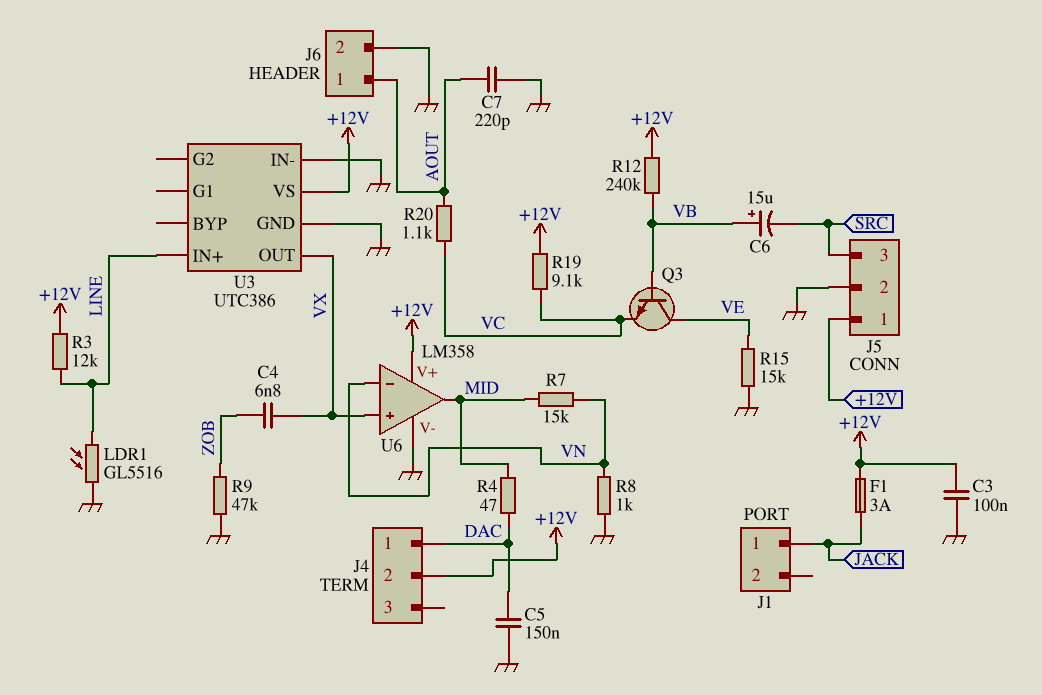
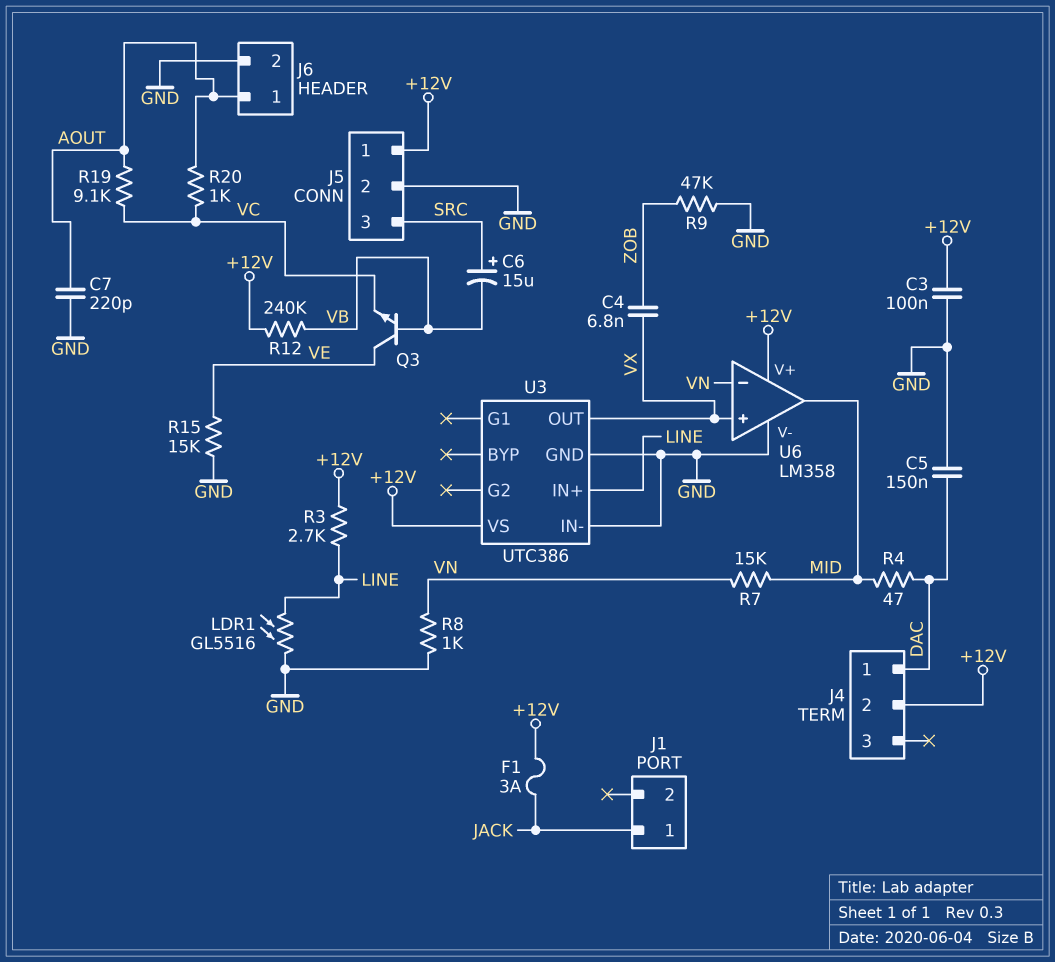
C6: 15uF (plus VB, minus SRC) -> 15uF (plus SRC, minus VB)
R3: 12k (+12V, LINE) -> 2.7k (+12V, LINE)
R19: 9.1k (+12V, VC) -> 9.1k (AOUT, VC)
R20: 1.1k (AOUT, VC) -> 1k (AOUT, VC)

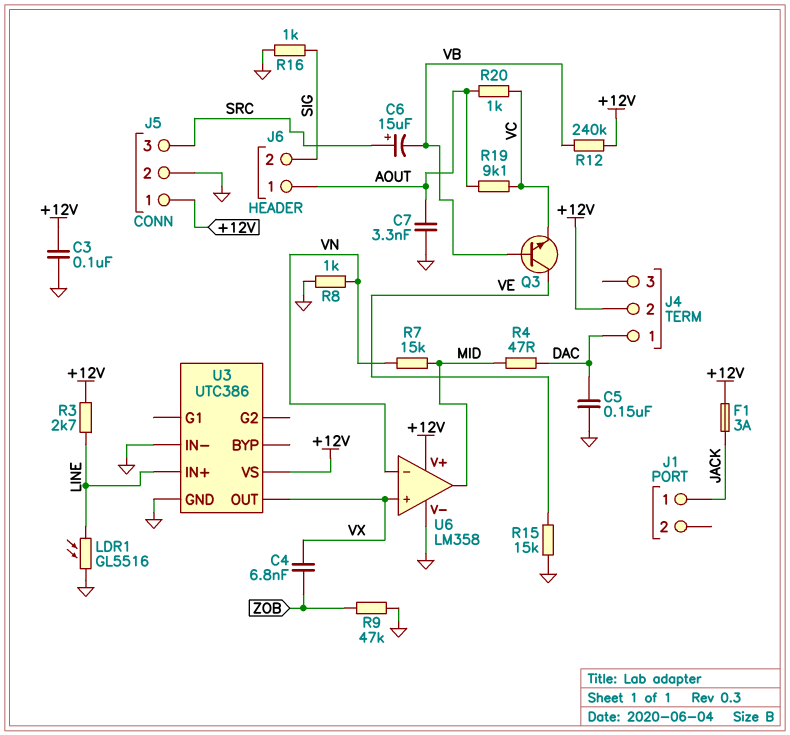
C7: 220pF (AOUT, GND) -> 3.3nF (AOUT, GND)
J6 pin 2: GND -> SIG
R16: none -> 1k (GND, SIG)

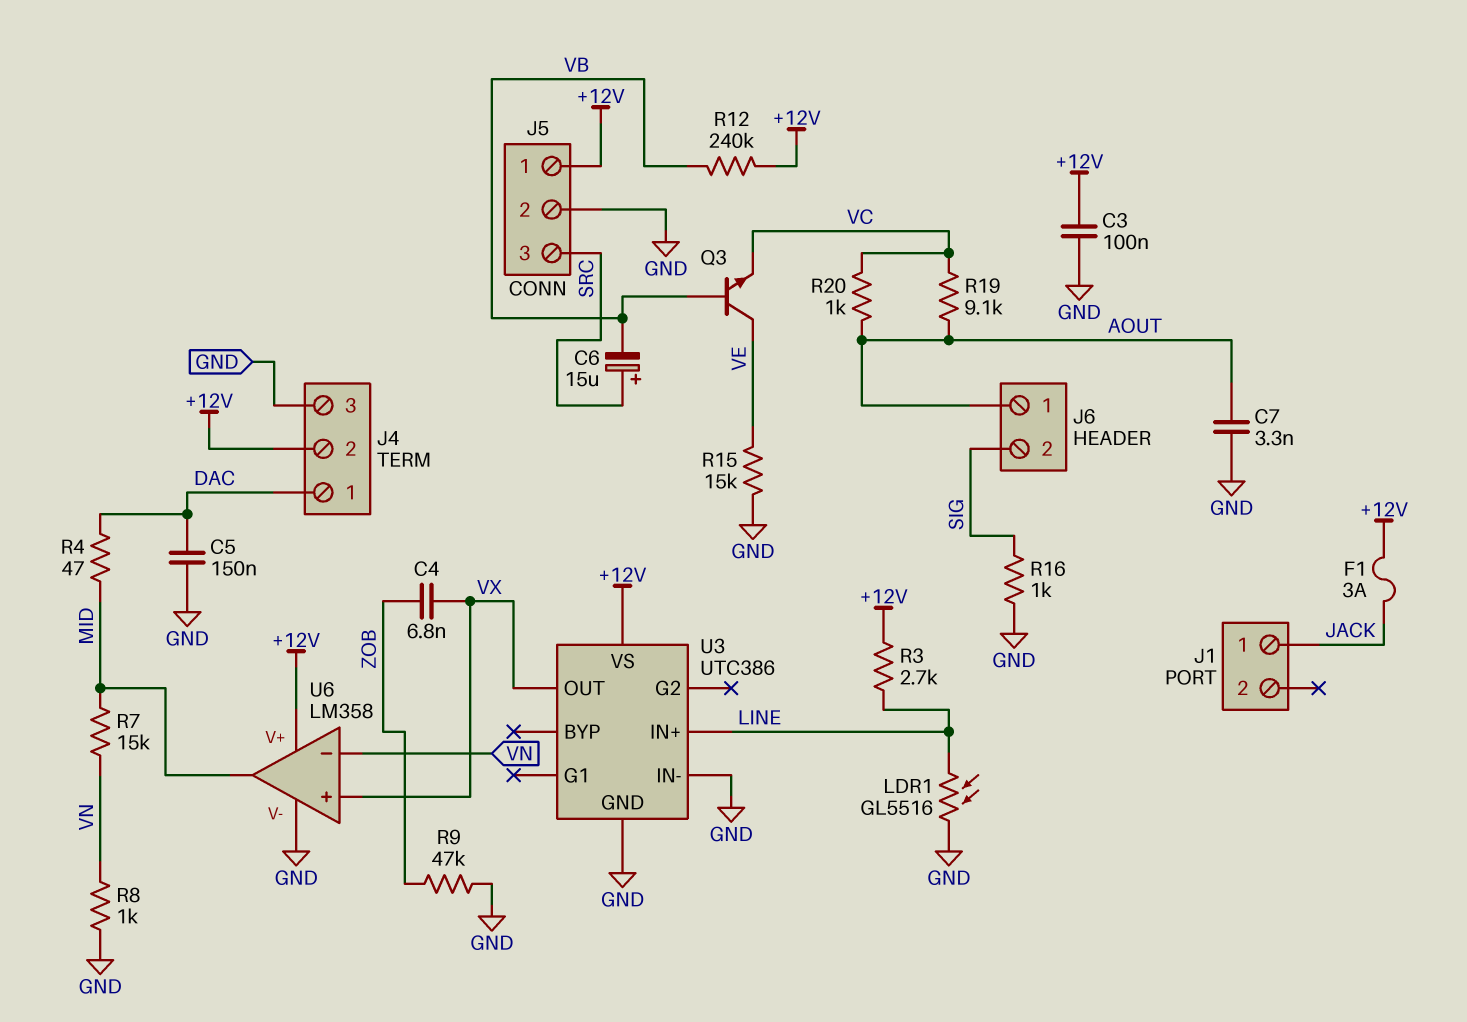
J4 pin 3: none -> GND

